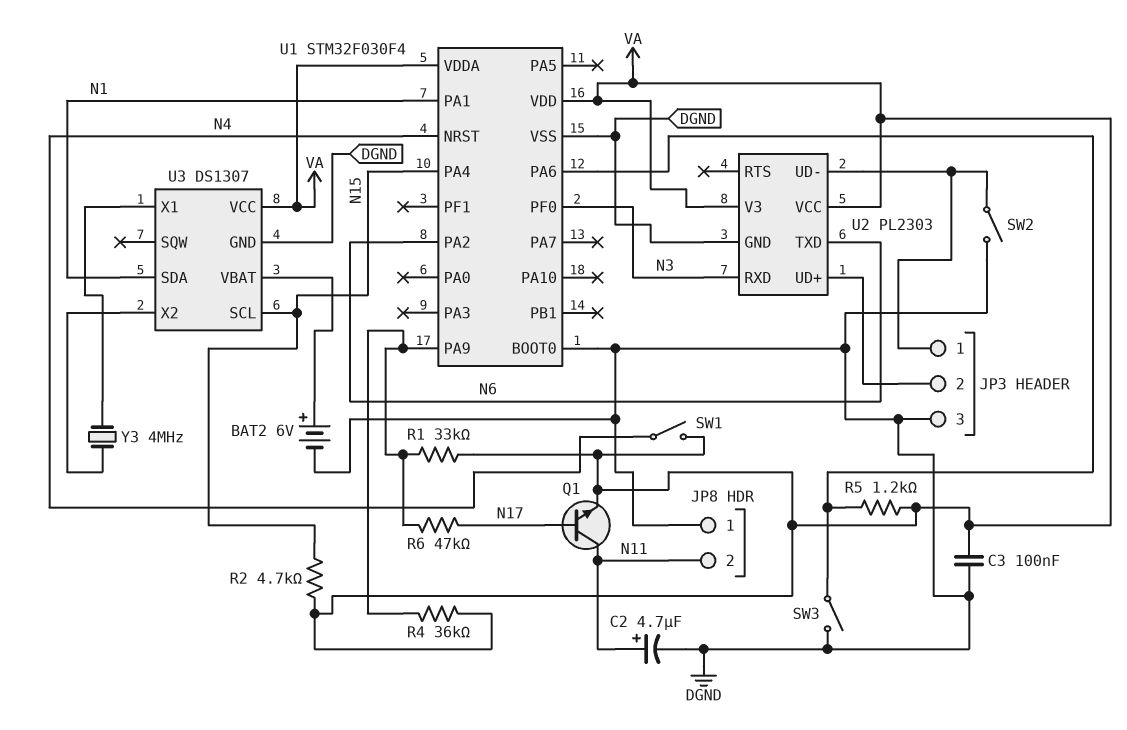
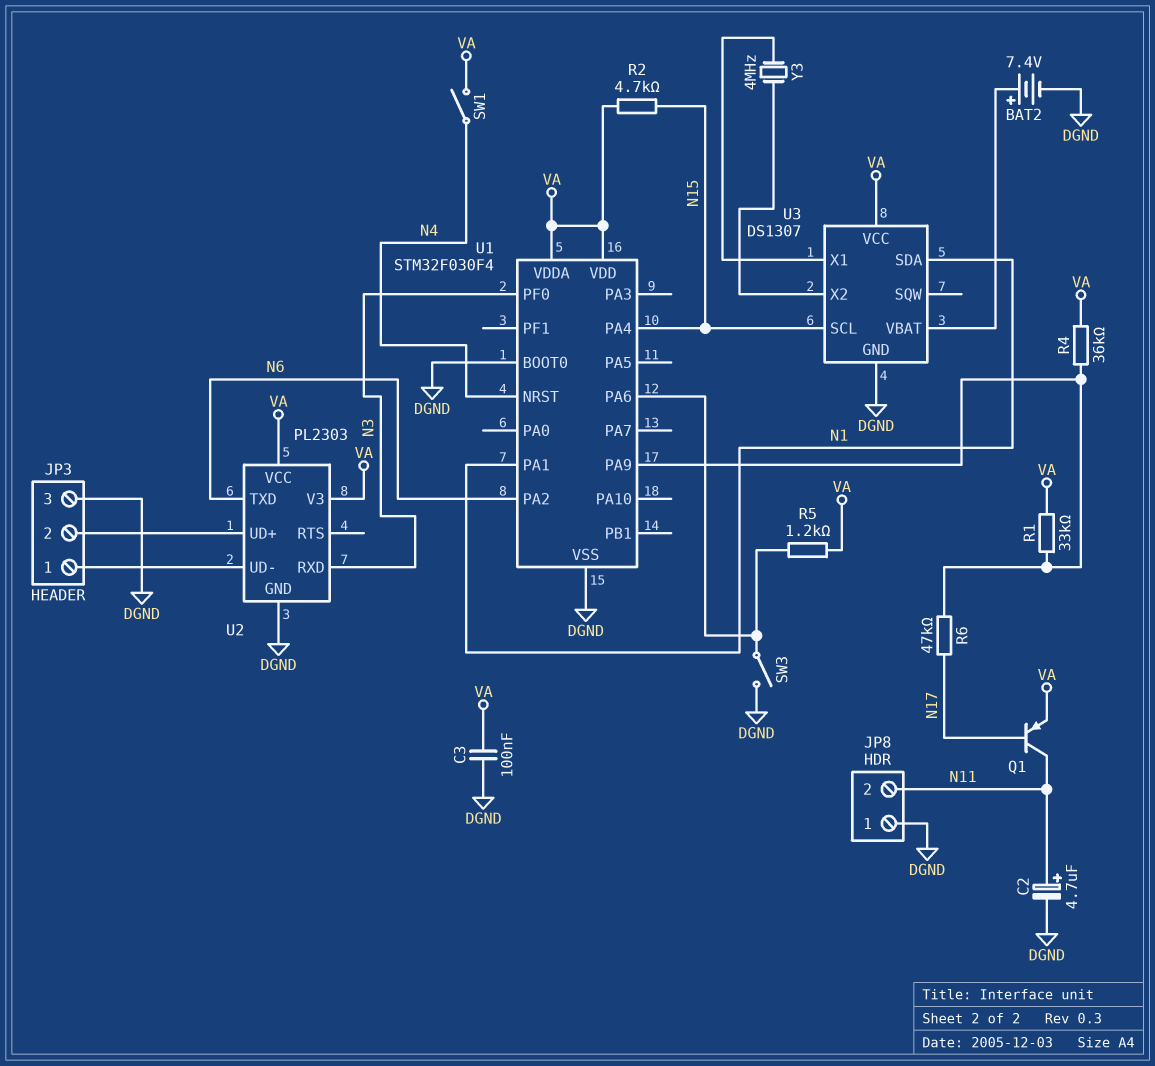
BAT2: 6V (plus U3/VBAT, minus DGND) -> 7.4V (plus U3/VBAT, minus DGND)
Q1: NPN (B N17, C N11, E VA) -> PNP (B N17, C N11, E VA)
SW2: switch (DGND, JP3/1) -> none

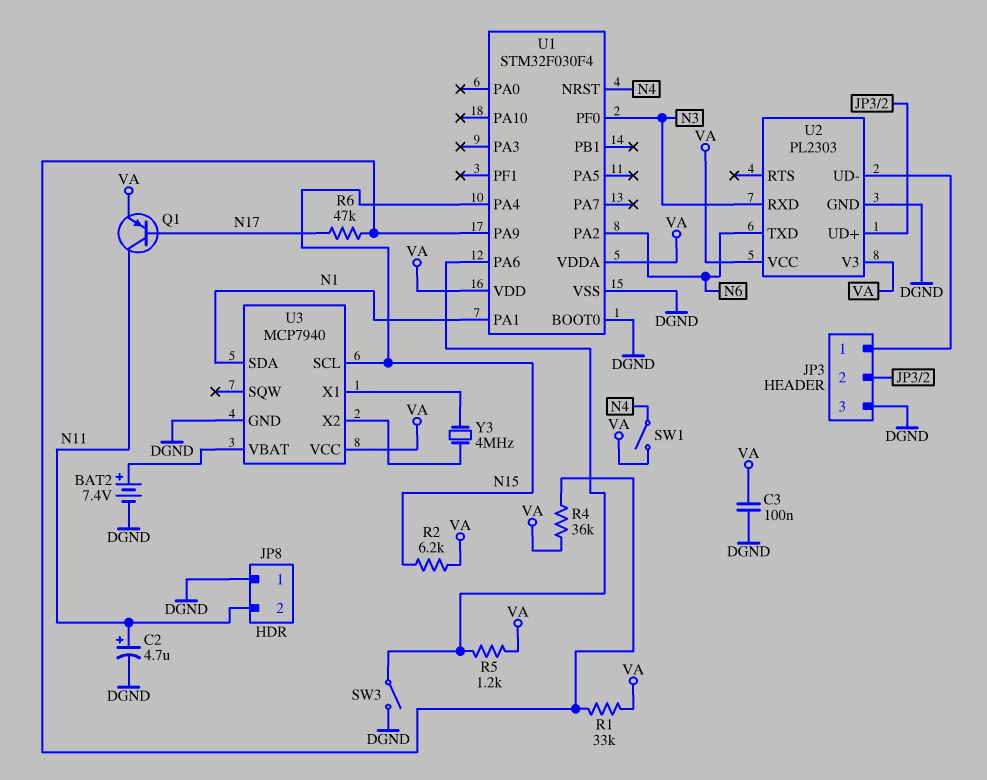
R2: 4.7k (N15, VA) -> 6.2k (N15, VA)
U3: DS1307 -> MCP7940

